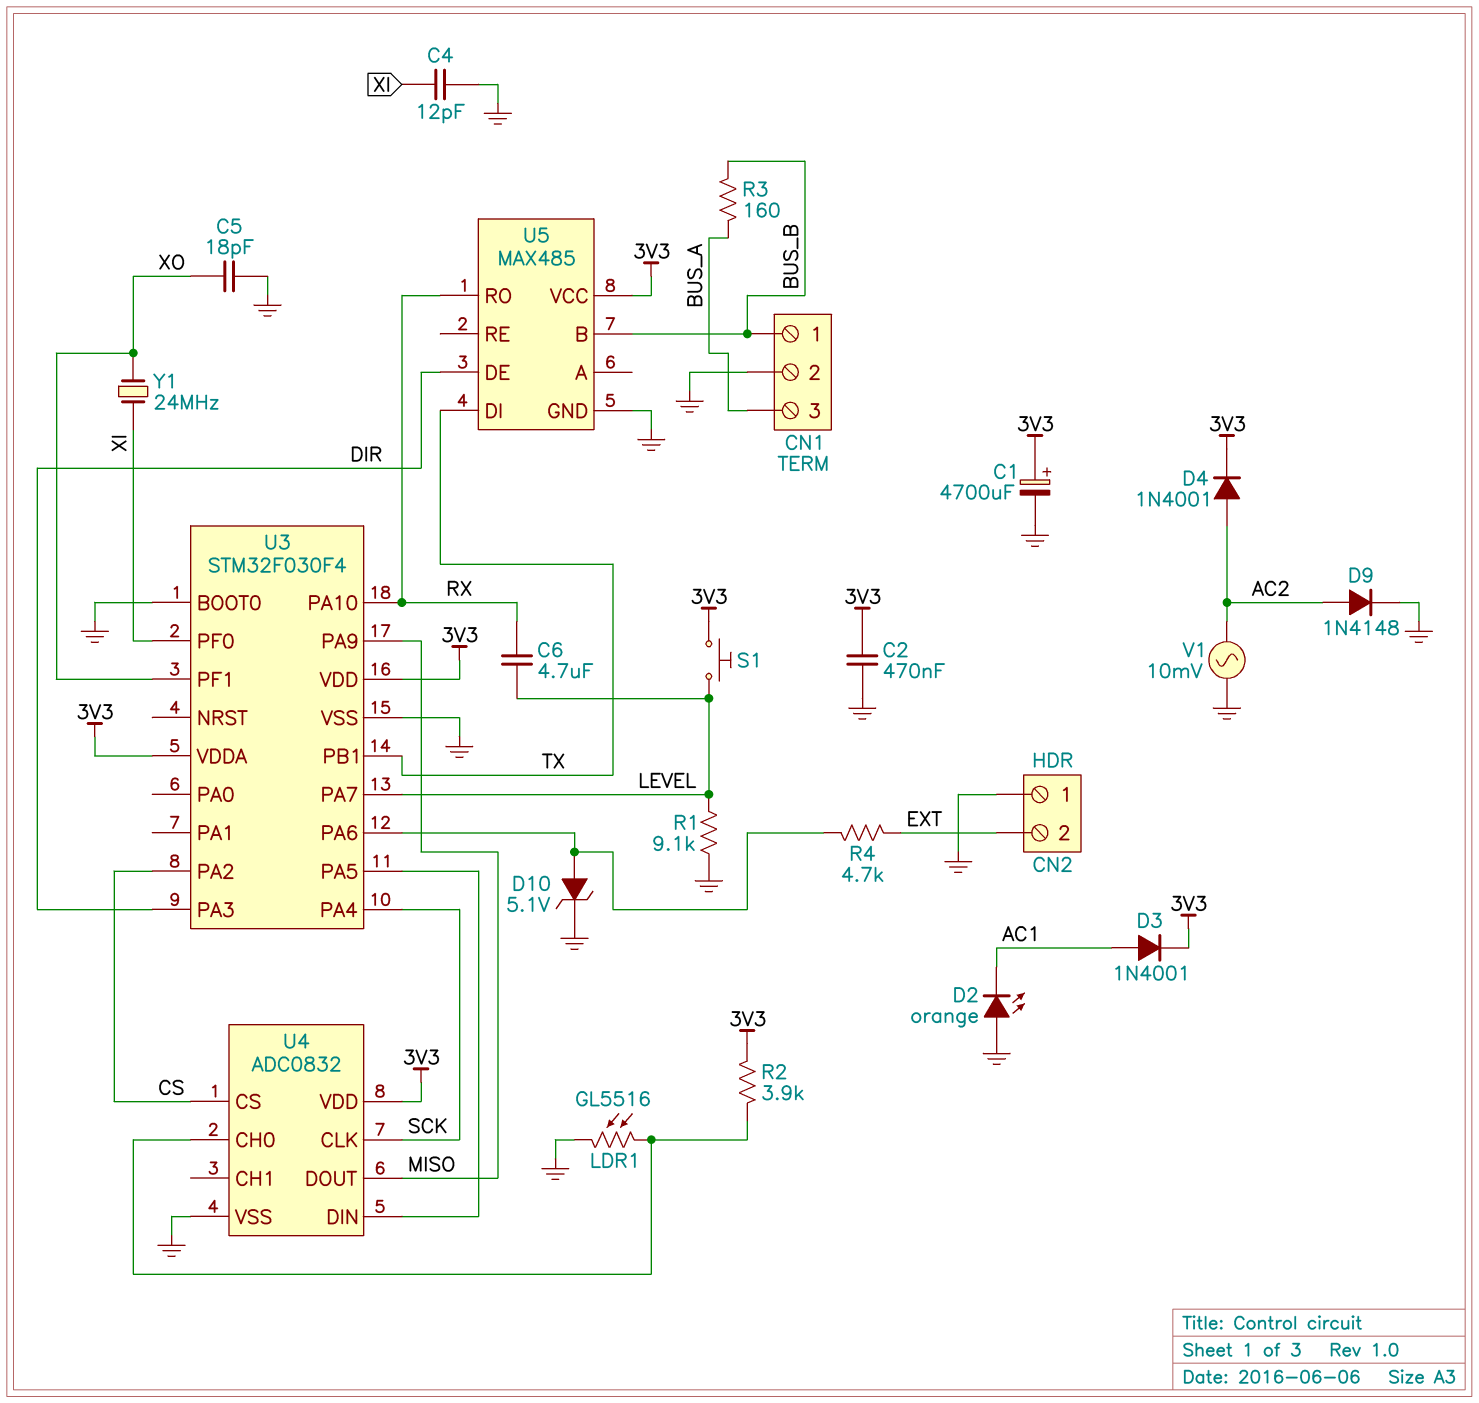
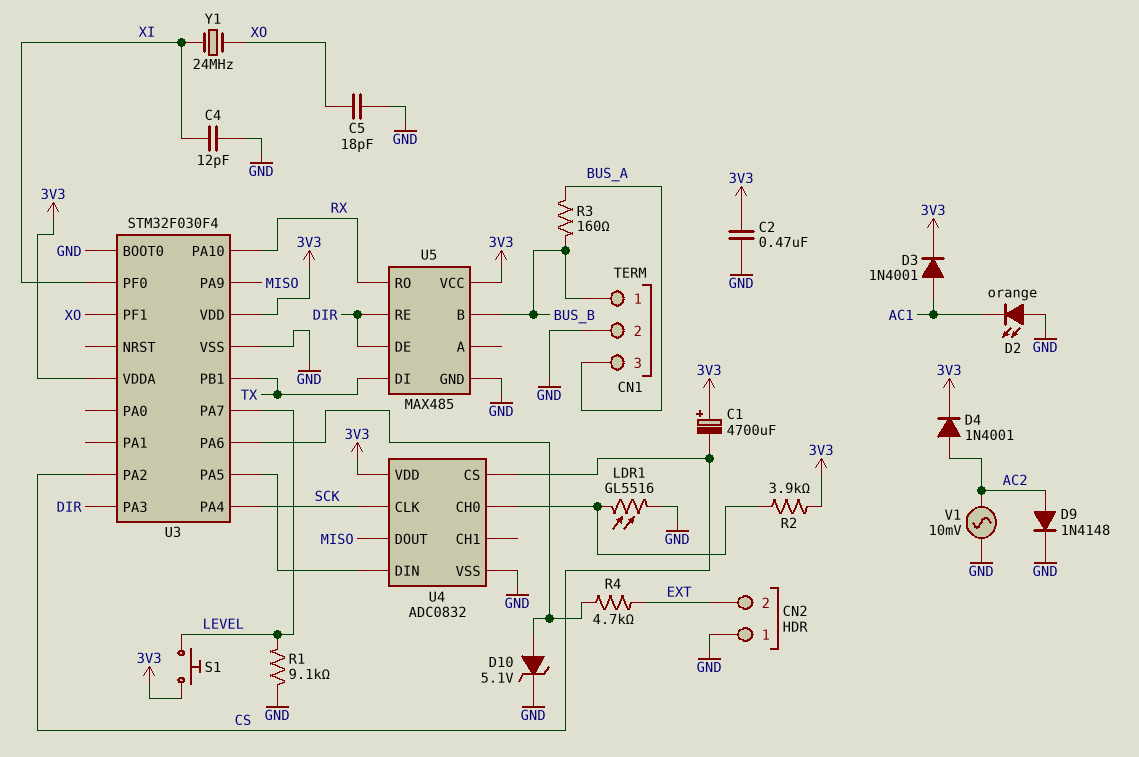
C1: 4700uF (plus 3V3, minus GND) -> 4700uF (plus 3V3, minus CS)
C6: 4.7uF (LEVEL, RX) -> none
U5 pin RE: none -> DIR

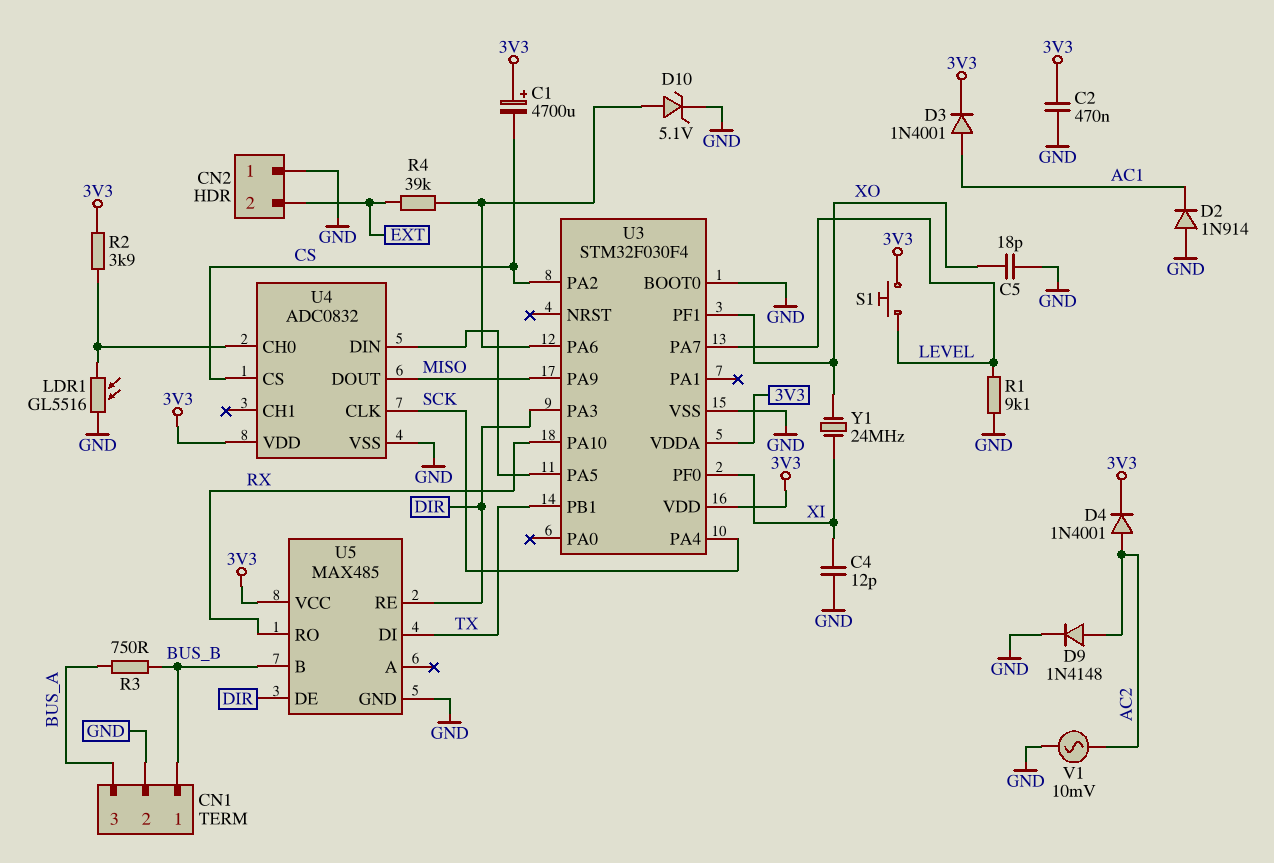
D2: LED orange (A GND, K AC1) -> diode 1N914 (A GND, K AC1)
R3: 160 (BUS_A, BUS_B) -> 750 (BUS_A, BUS_B)
R4: 4.7k (EXT, U3/PA6) -> 39k (EXT, U3/PA6)

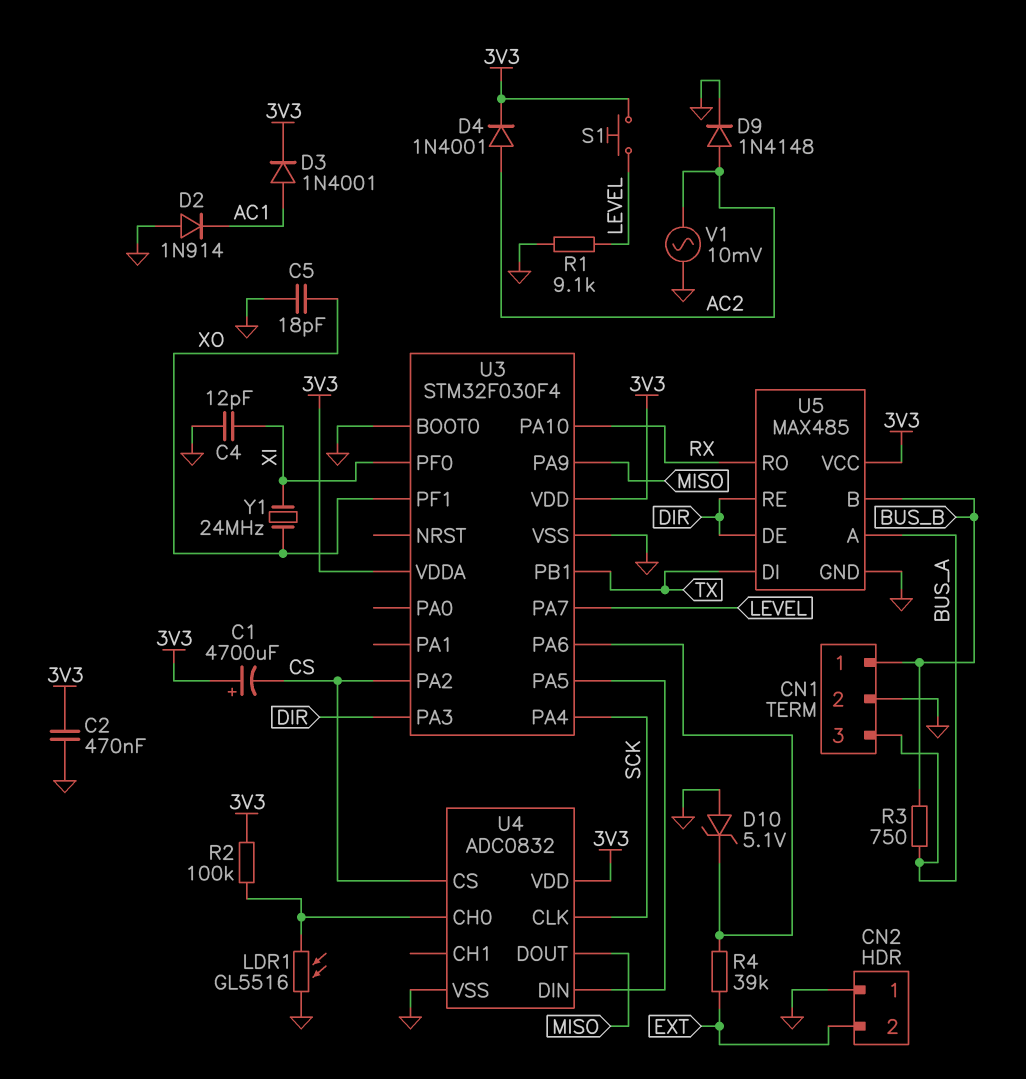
D10: zener 5.1V (A U3/PA6, K GND) -> zener 5.1V (A GND, K U3/PA6)
R2: 3.9k (3V3, U4/CH0) -> 100k (3V3, U4/CH0)
U5 pin A: none -> BUS_A

